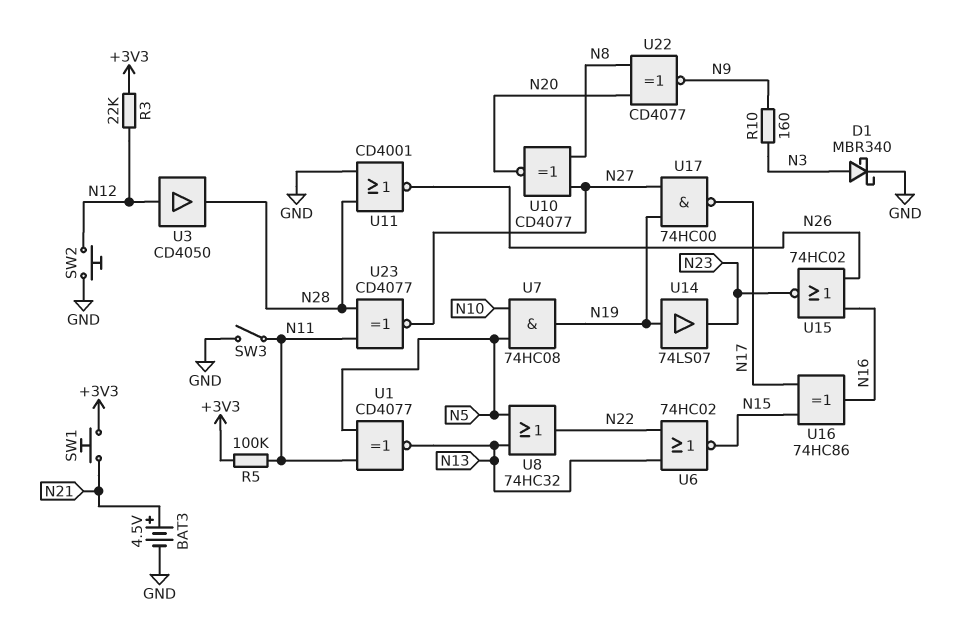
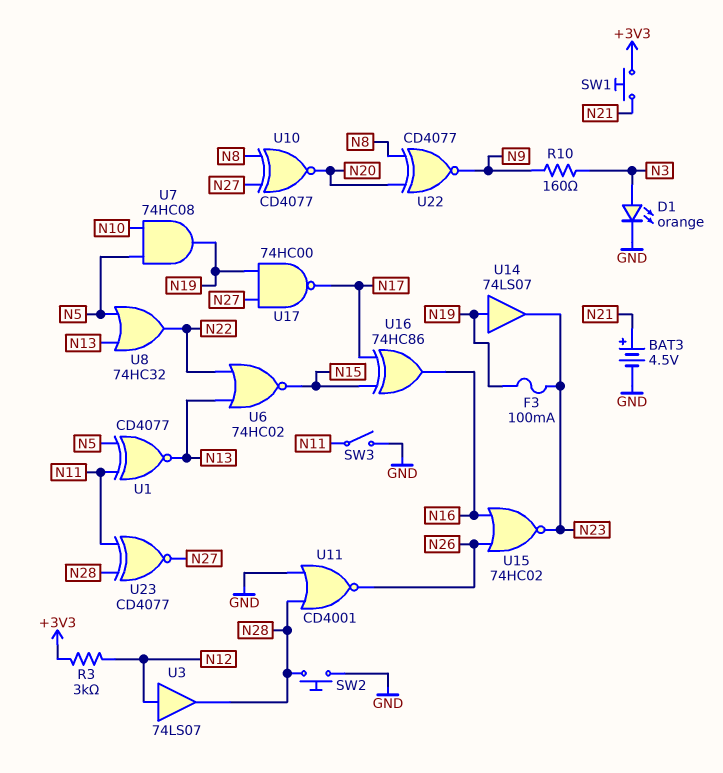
D1: schottky MBR340 (A N3, K GND) -> LED orange (A N3, K GND)
F3: none -> 100mA (N19, N23)
R3: 22k (+3V3, N12) -> 3k (+3V3, N12)
R5: 100k (+3V3, N11) -> none
SW2: button (GND, N12) -> button (GND, N28)
U3: buffer CD4050 (in N12, out N28) -> buffer 74LS07 (in N12, out N28)

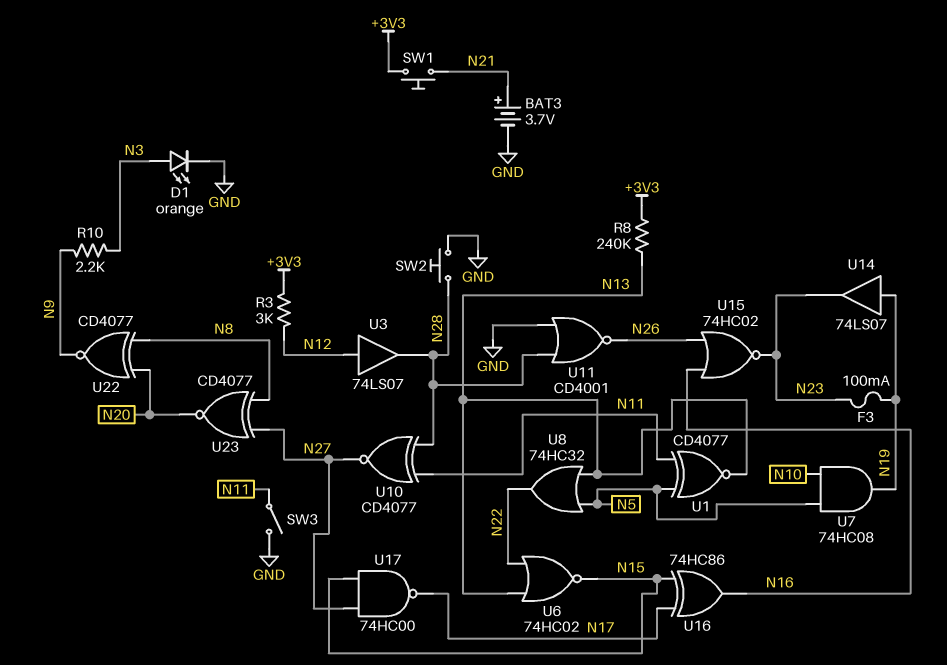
BAT3: 4.5V (plus N21, minus GND) -> 3.7V (plus N21, minus GND)
R8: none -> 240k (+3V3, N13)
R10: 160 (N3, N9) -> 2.2k (N3, N9)
U10: XNOR CD4077 (in N8, in N27, out N20) -> XNOR CD4077 (in N11, in N28, out N27)
U17: NAND 74HC00 (in N19, in N27, out N17) -> NAND 74HC00 (in N15, in N27, out N17)
U23: XNOR CD4077 (in N11, in N28, out N27) -> XNOR CD4077 (in N8, in N27, out N20)

